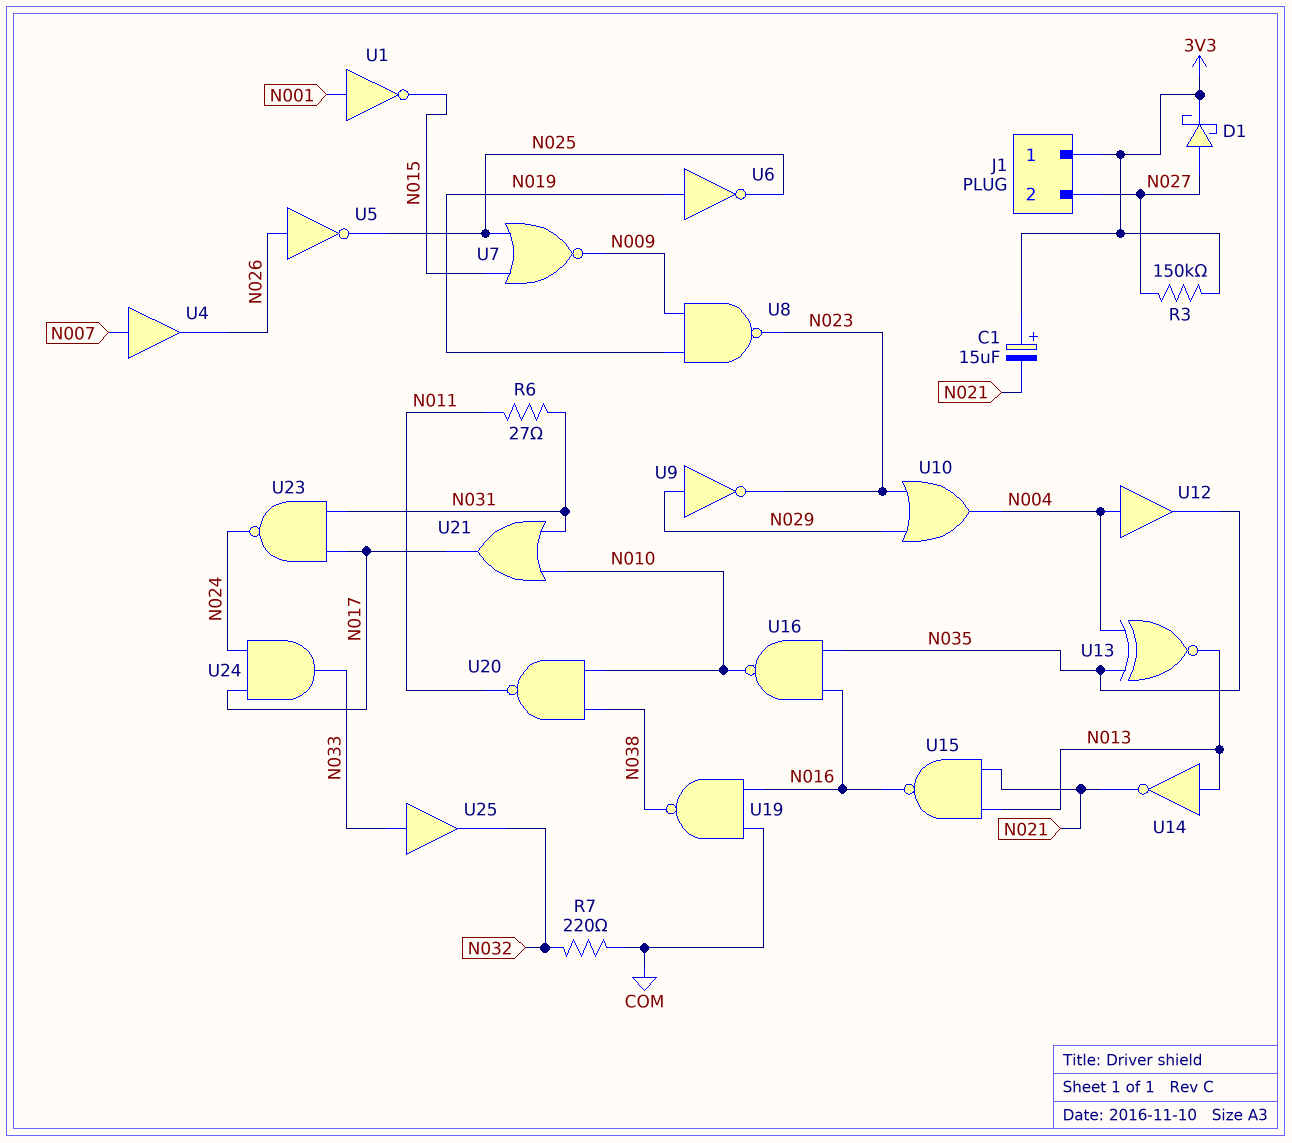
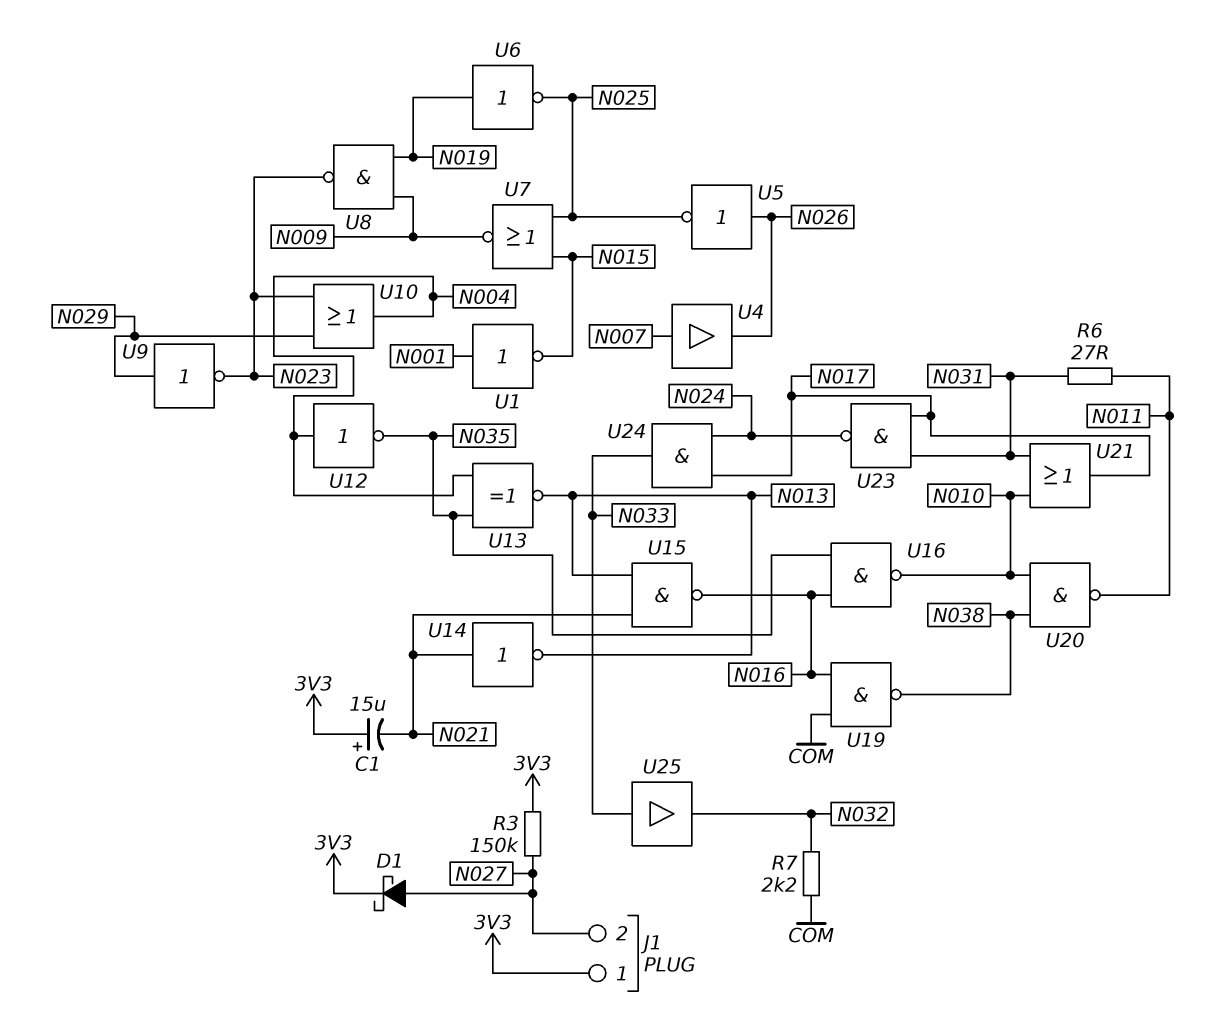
R7: 220 (COM, N032) -> 2.2k (COM, N032)
U12: buffer (in N004, out N035) -> NOT (in N004, out N035)
U14: NOT (in N013, out N021) -> NOT (in N021, out N013)

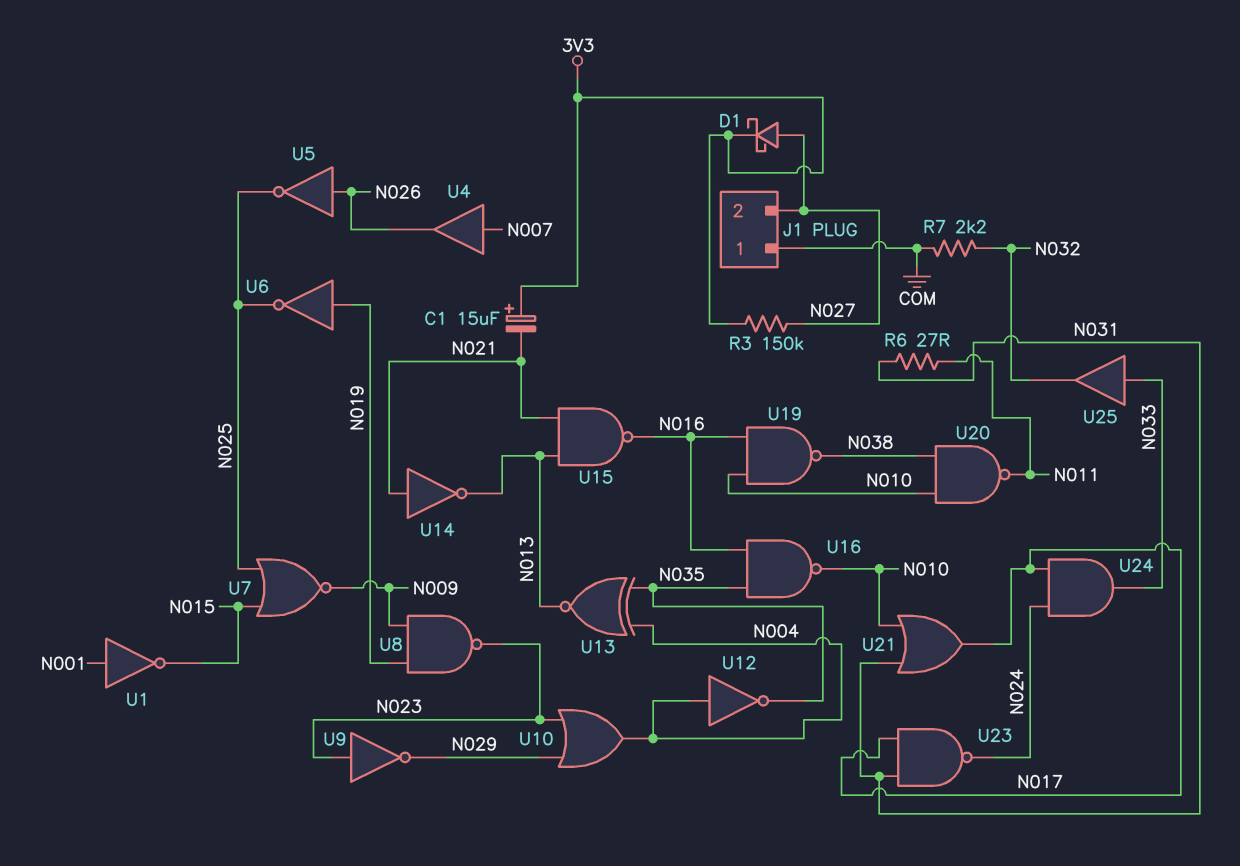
J1 pin 1: 3V3 -> COM
U9: NOT (in N029, out N023) -> NOT (in N023, out N029)
U19: NAND (in COM, in N016, out N038) -> NAND (in N010, in N016, out N038)

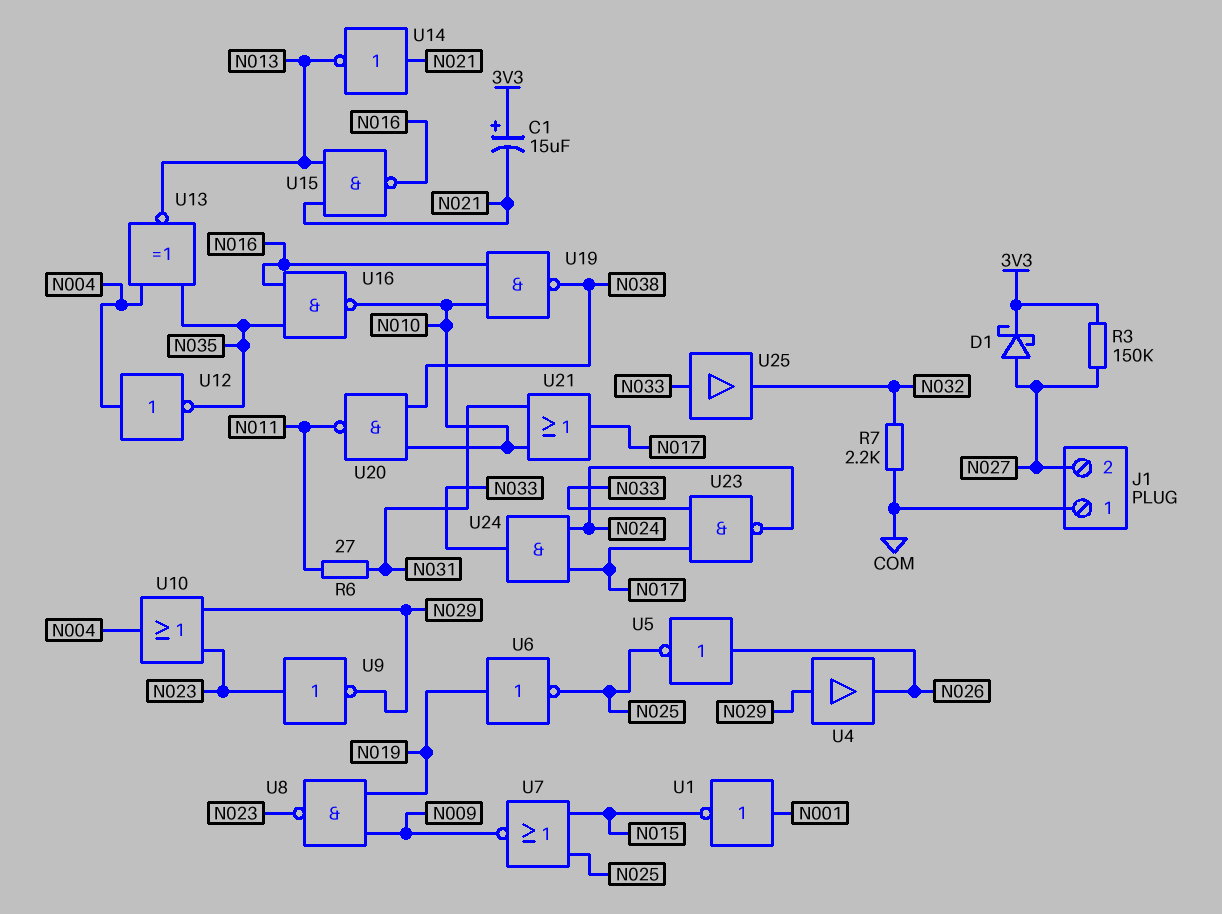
U4: buffer (in N007, out N026) -> buffer (in N029, out N026)
U23: NAND (in N017, in N031, out N024) -> NAND (in N017, in N033, out N024)

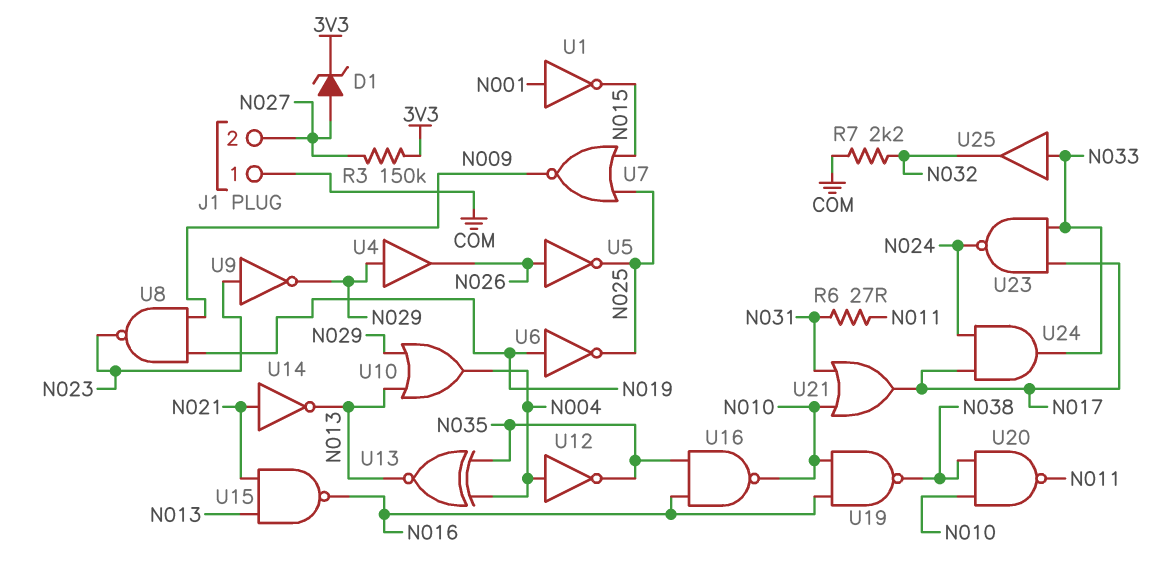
C1: 15uF (plus 3V3, minus N021) -> none
D1: schottky (A N027, K 3V3) -> zener (A N027, K 3V3)
U10: OR (in N023, in N029, out N004) -> OR (in N013, in N029, out N004)

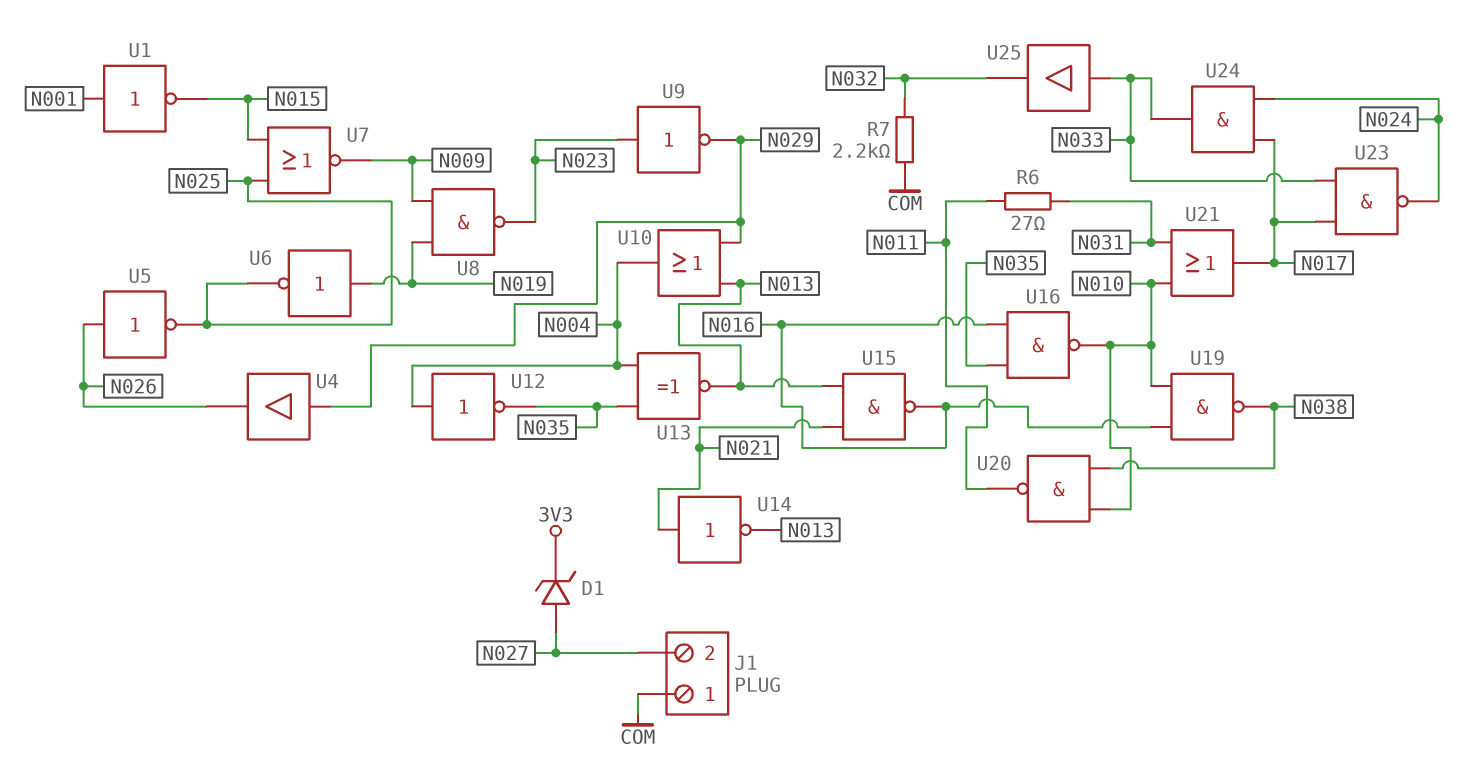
R3: 150k (3V3, N027) -> none

